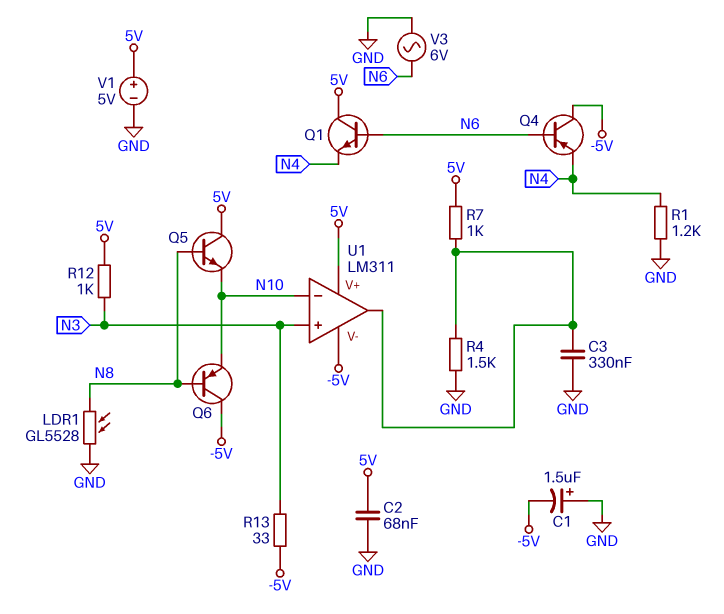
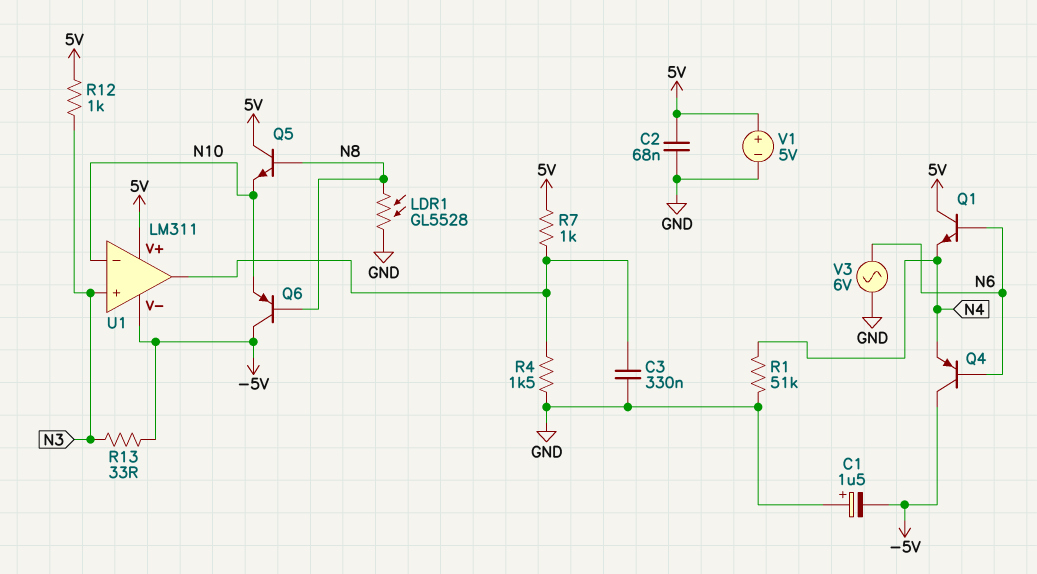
R1: 1.2k (GND, N4) -> 51k (GND, N4)

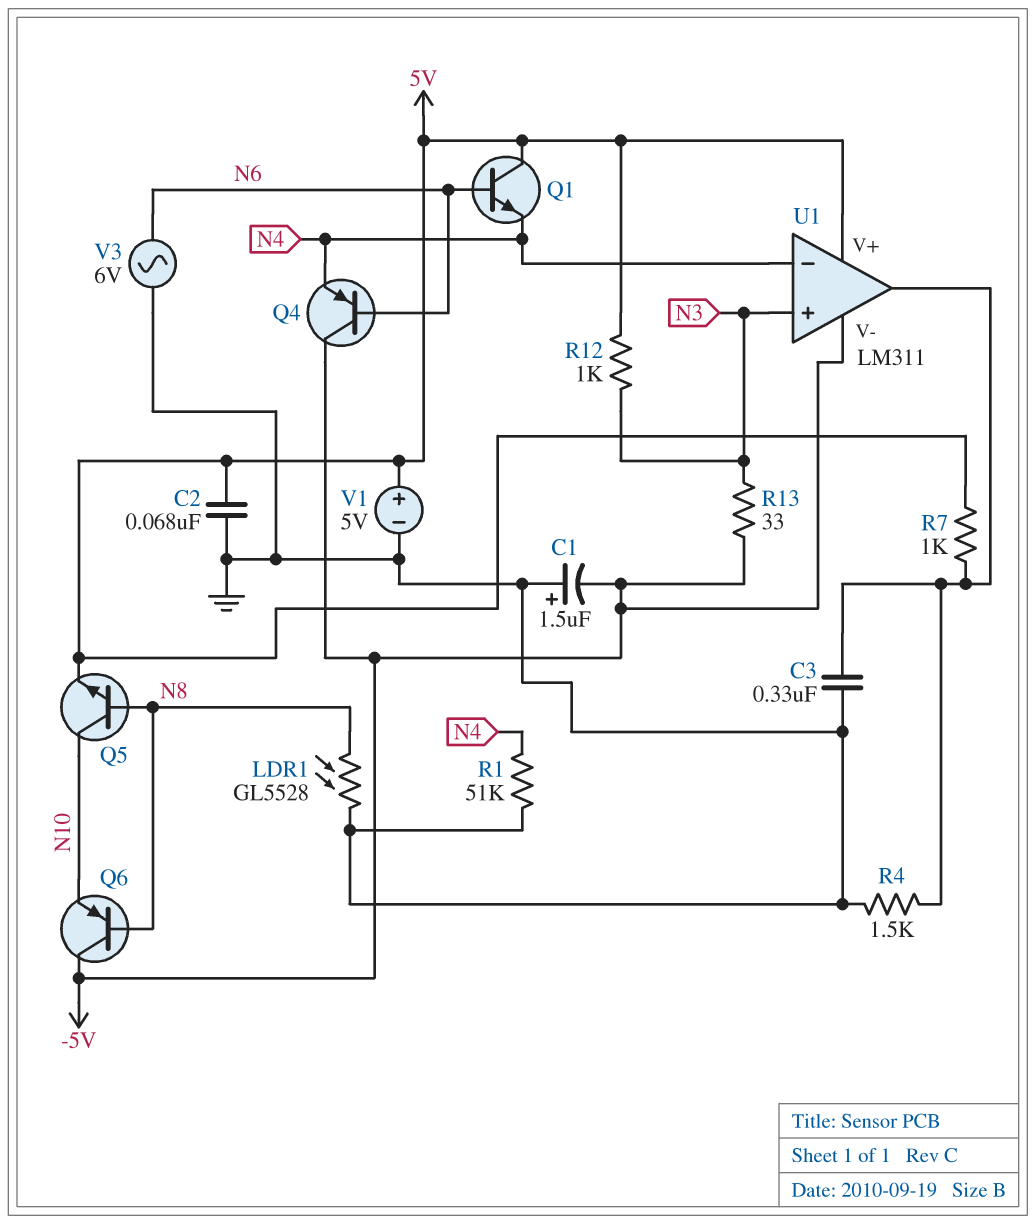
Q5: NPN (B N8, C 5V, E N10) -> NPN (B N8, C N10, E 5V)
U1 pin in-: N10 -> N4

